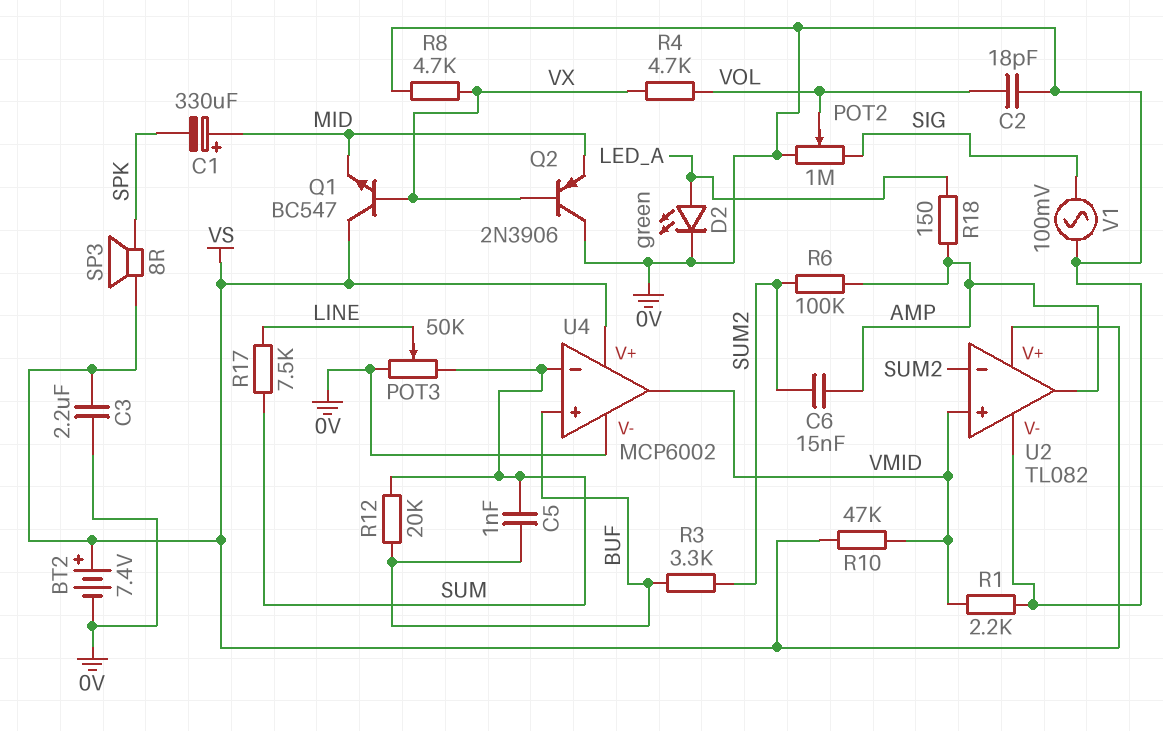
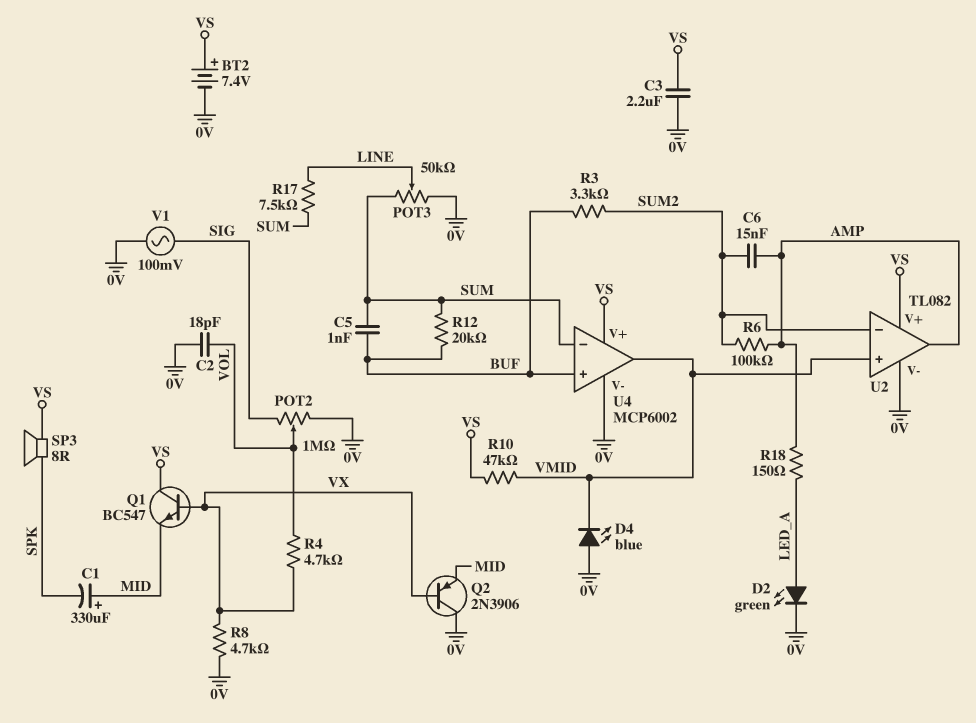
D4: none -> LED blue (A 0V, K VMID)
R1: 2.2k (0V, VMID) -> none

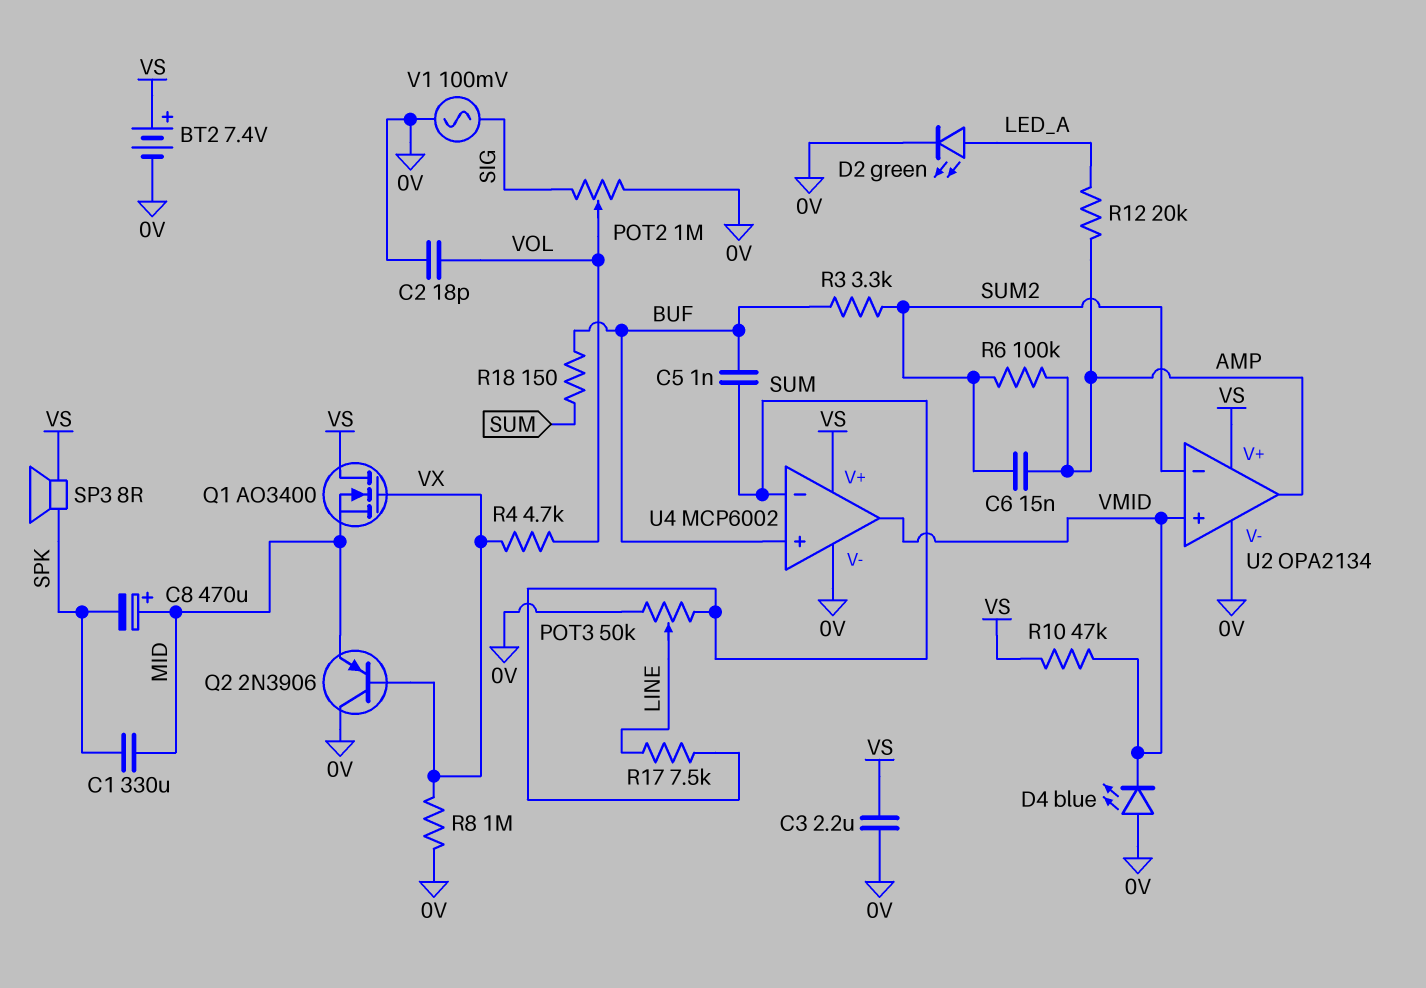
C1: 330uF (plus MID, minus SPK) -> 330uF (MID, SPK)
C8: none -> 470uF (plus MID, minus SPK)
Q1: NPN BC547 (B VX, C VS, E MID) -> NMOS AO3400 (G VX, D VS, S MID)
R8: 4.7k (0V, VX) -> 1M (0V, VX)
R12: 20k (BUF, SUM) -> 20k (AMP, LED_A)
R18: 150 (AMP, LED_A) -> 150 (BUF, SUM)
U2: TL082 -> OPA2134

